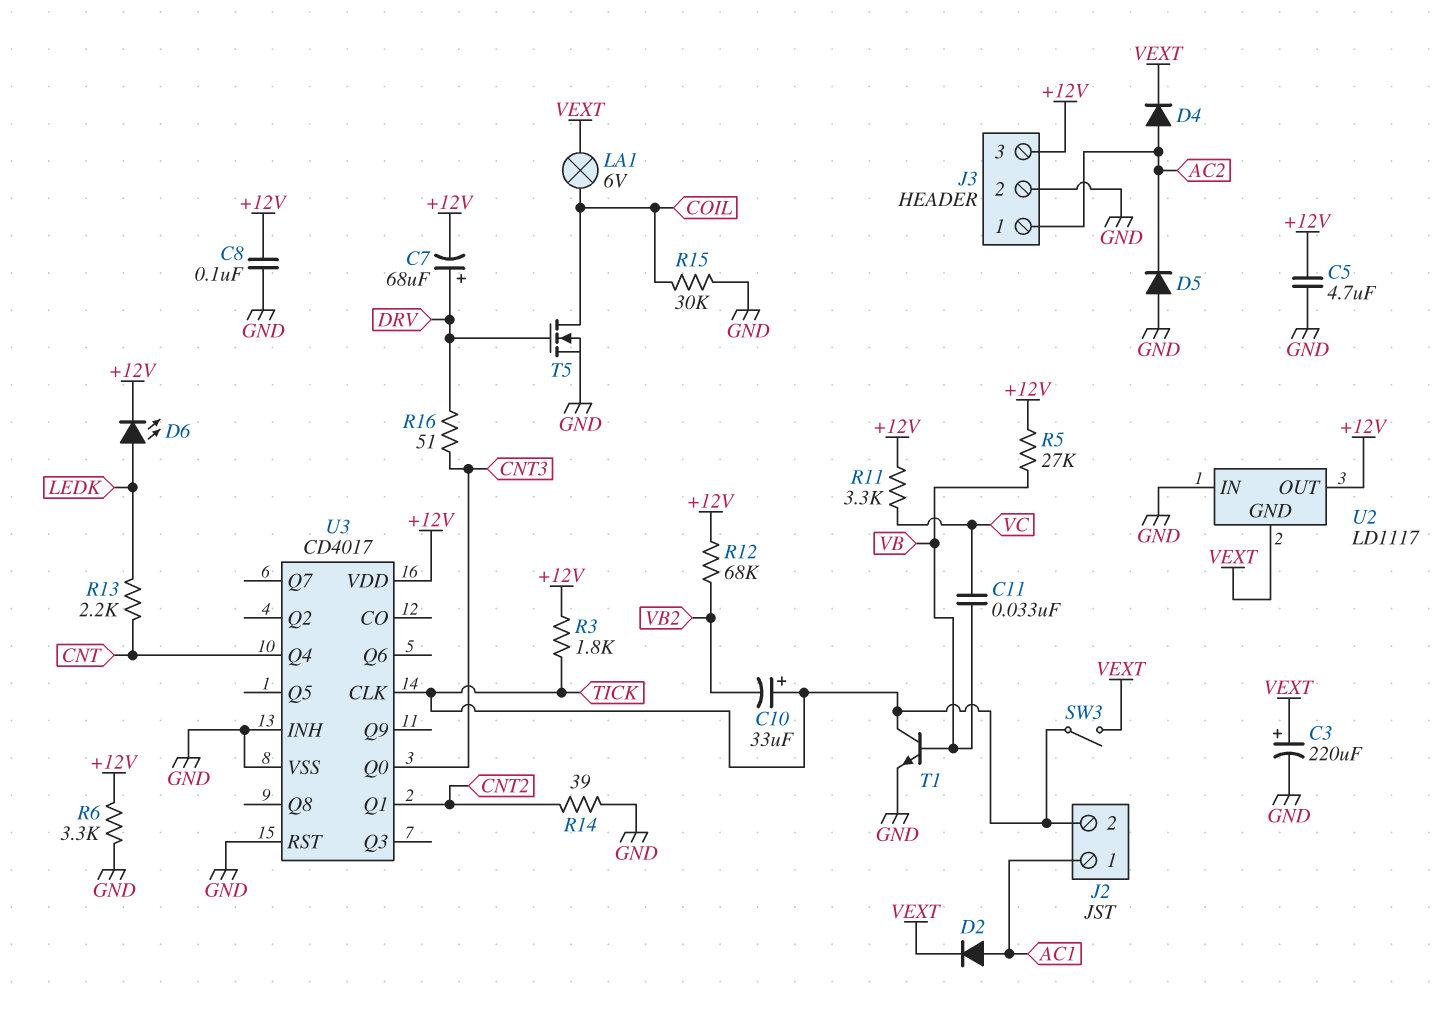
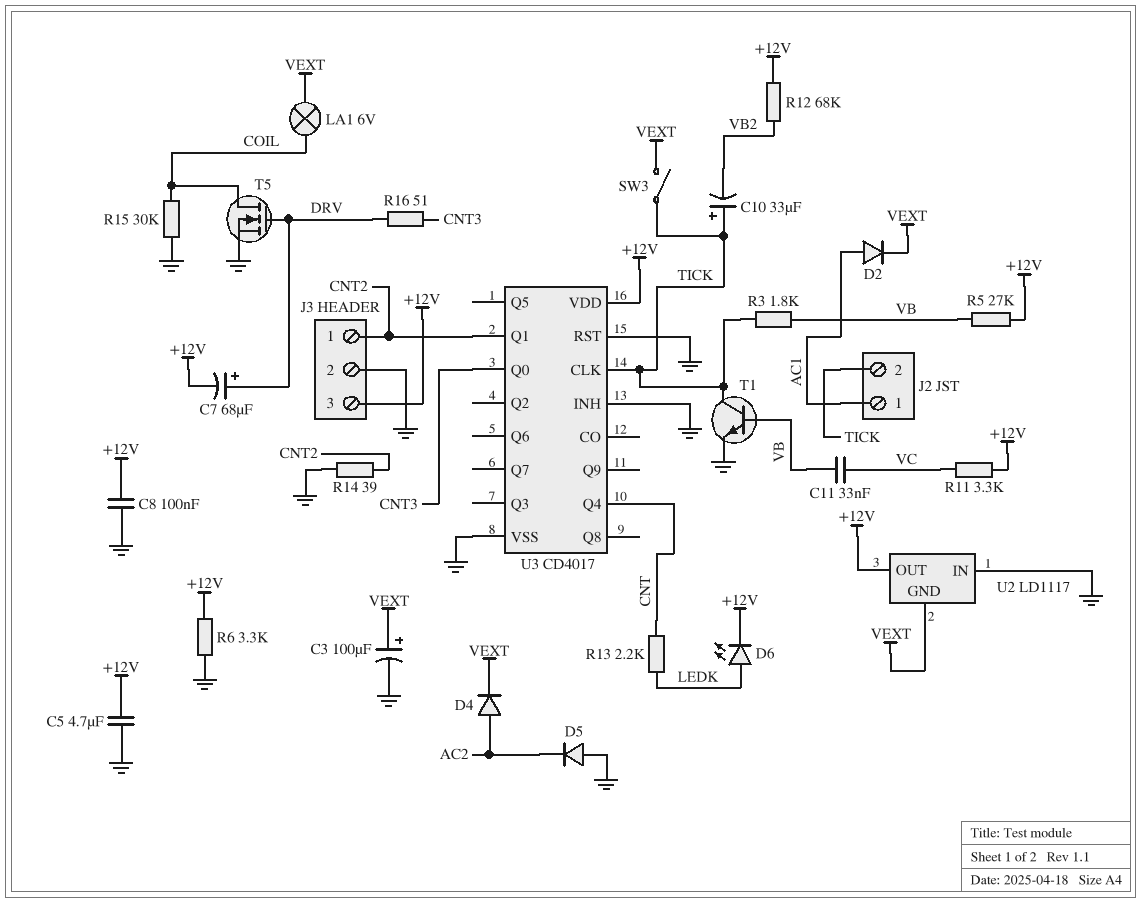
C3: 220uF (plus VEXT, minus GND) -> 100uF (plus VEXT, minus GND)
J3 pin 1: AC2 -> CNT2
R3: 1.8k (+12V, TICK) -> 1.8k (TICK, VB)

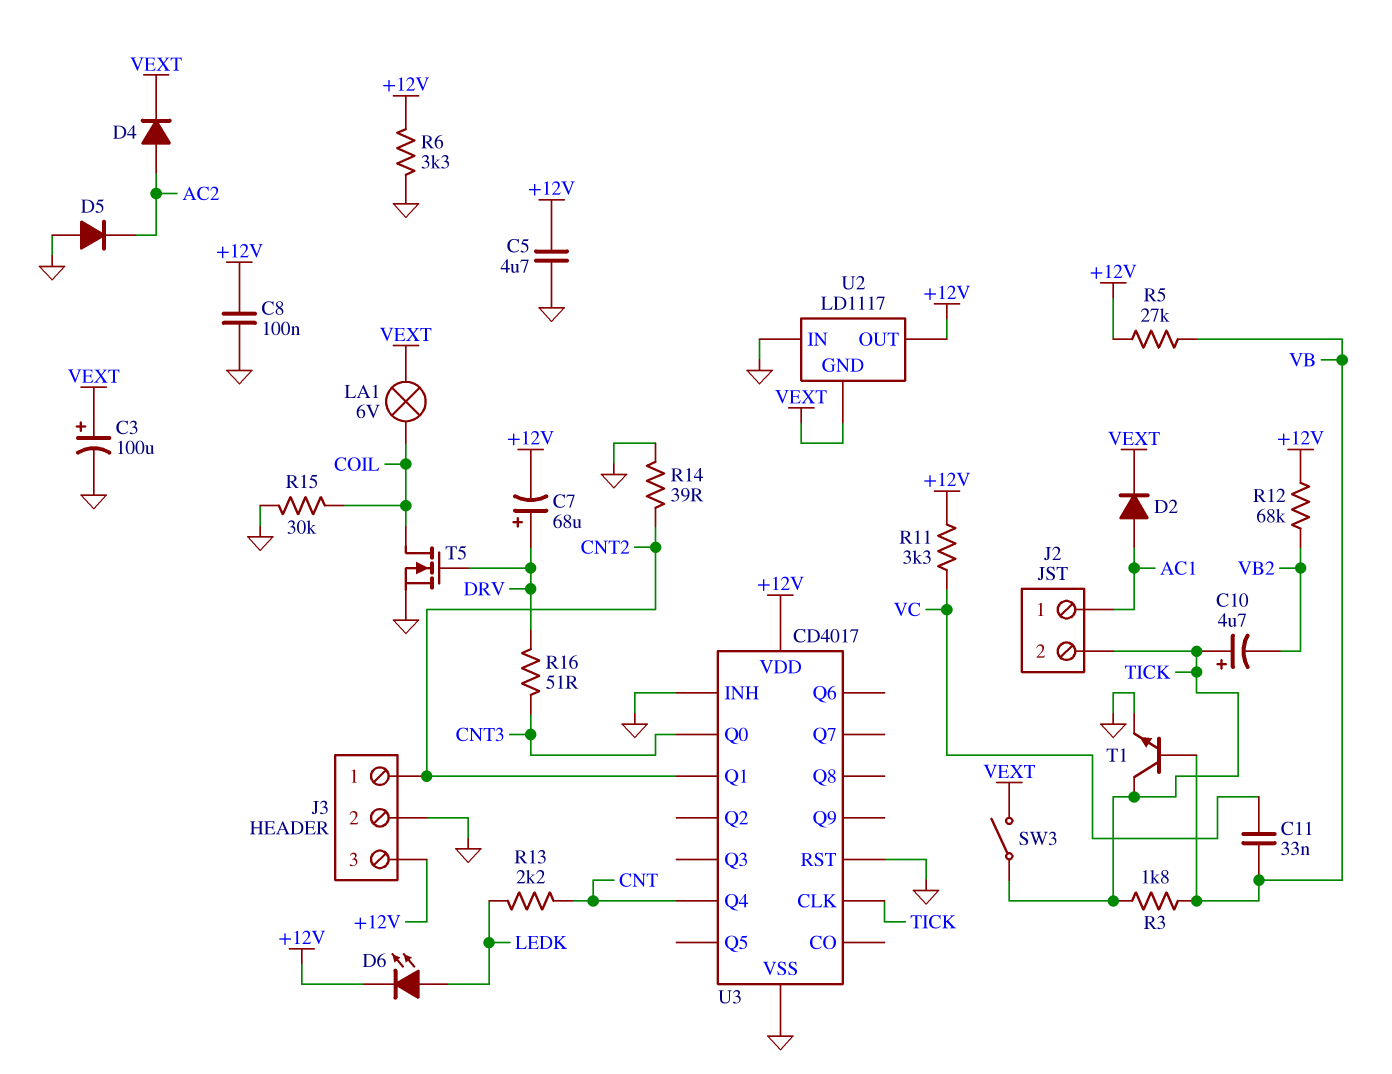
C10: 33uF (plus TICK, minus VB2) -> 4.7uF (plus TICK, minus VB2)

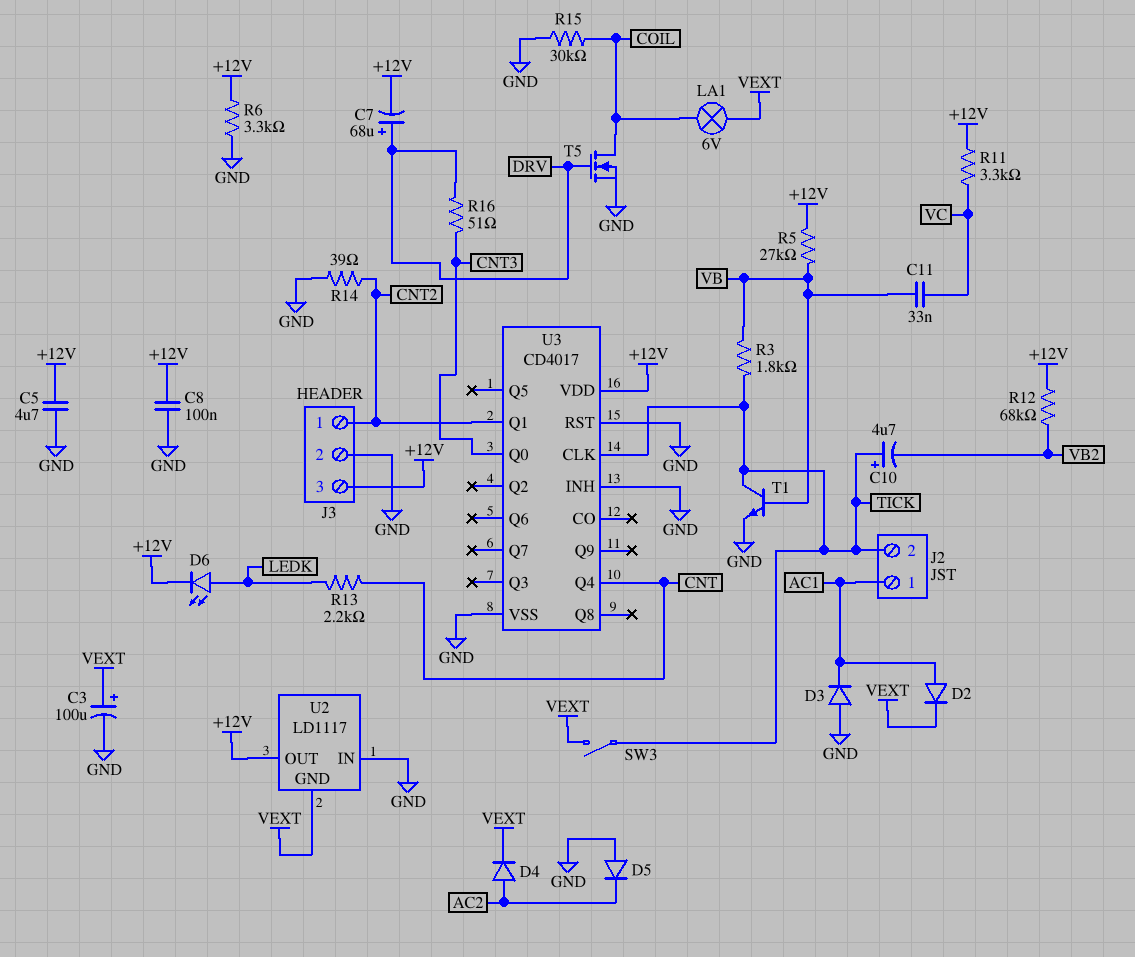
D3: none -> diode (A GND, K AC1)

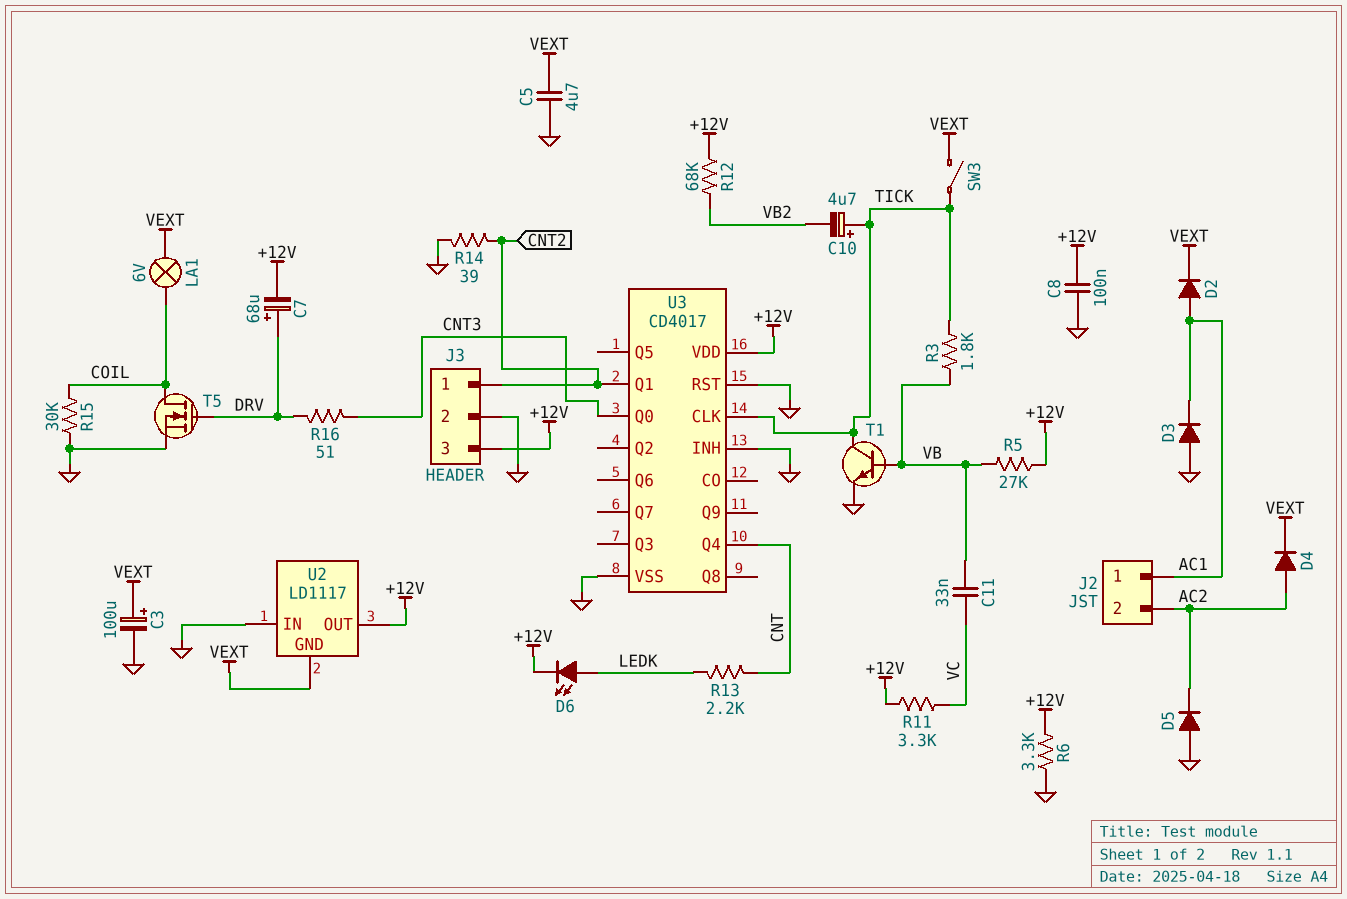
C5: 4.7uF (+12V, GND) -> 4.7uF (GND, VEXT)
J2 pin 2: TICK -> AC2

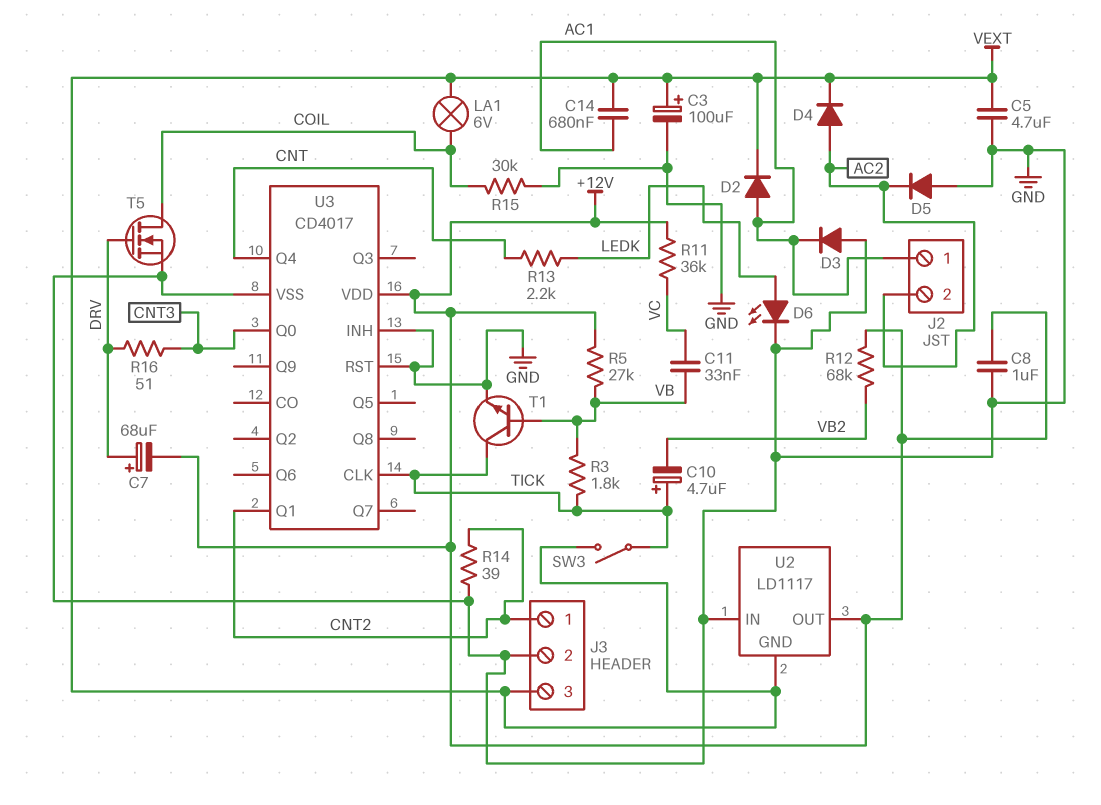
C8: 100nF (+12V, GND) -> 1uF (+12V, GND)
C14: none -> 680nF (AC1, VEXT)
D6: LED (A LEDK, K +12V) -> LED (A LEDK, K GND)
J3 pin 3: +12V -> VEXT
R6: 3.3k (+12V, GND) -> none
R11: 3.3k (+12V, VC) -> 36k (+12V, VC)

